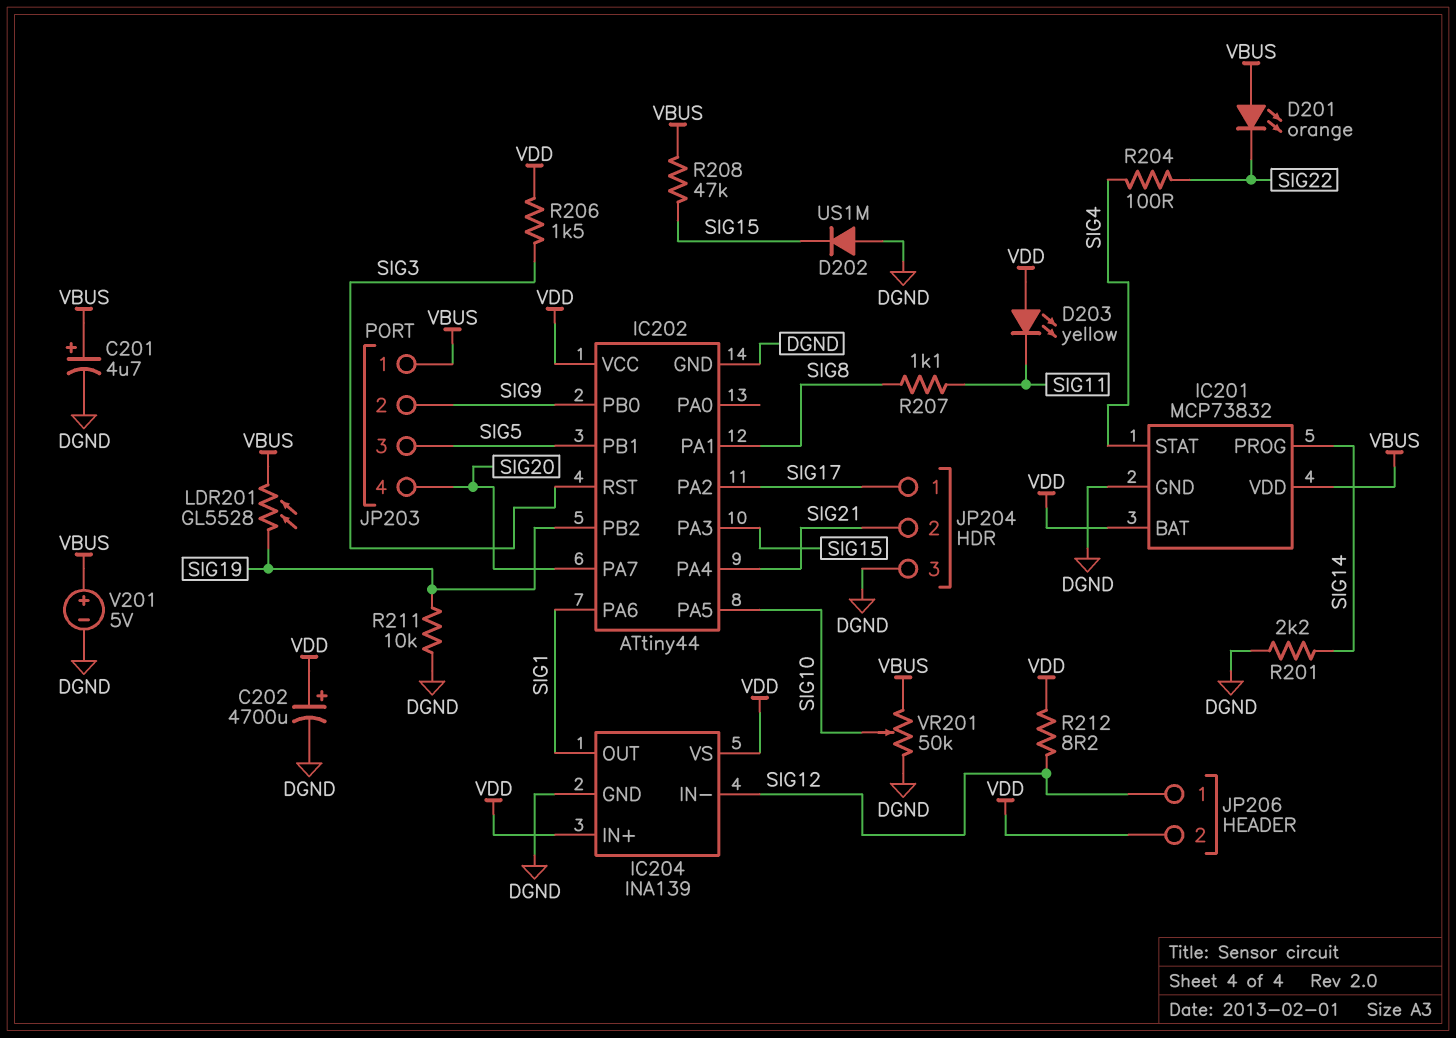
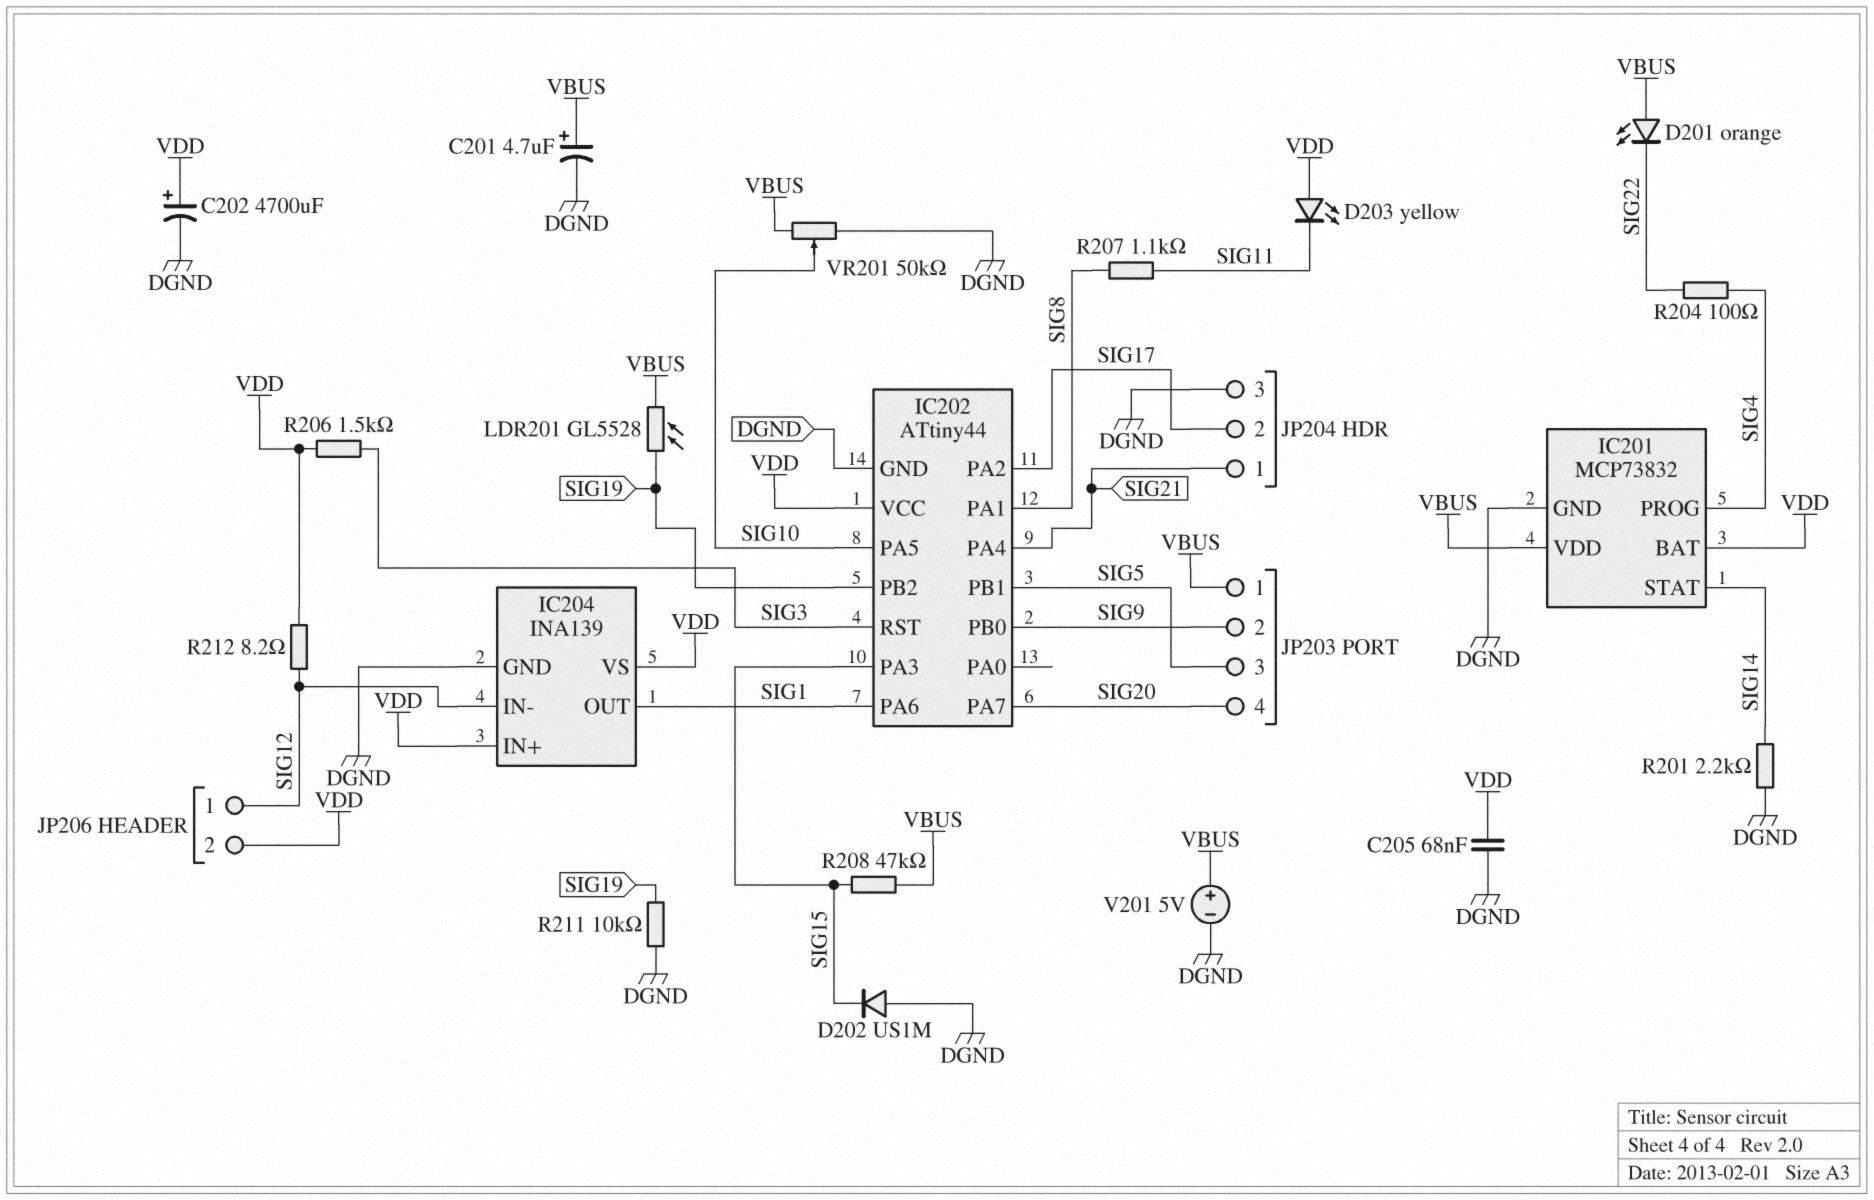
C205: none -> 68nF (DGND, VDD)
IC201 pin PROG: SIG14 -> SIG4
IC201 pin STAT: SIG4 -> SIG14
JP204 pin 1: SIG17 -> SIG21
JP204 pin 2: SIG21 -> SIG17

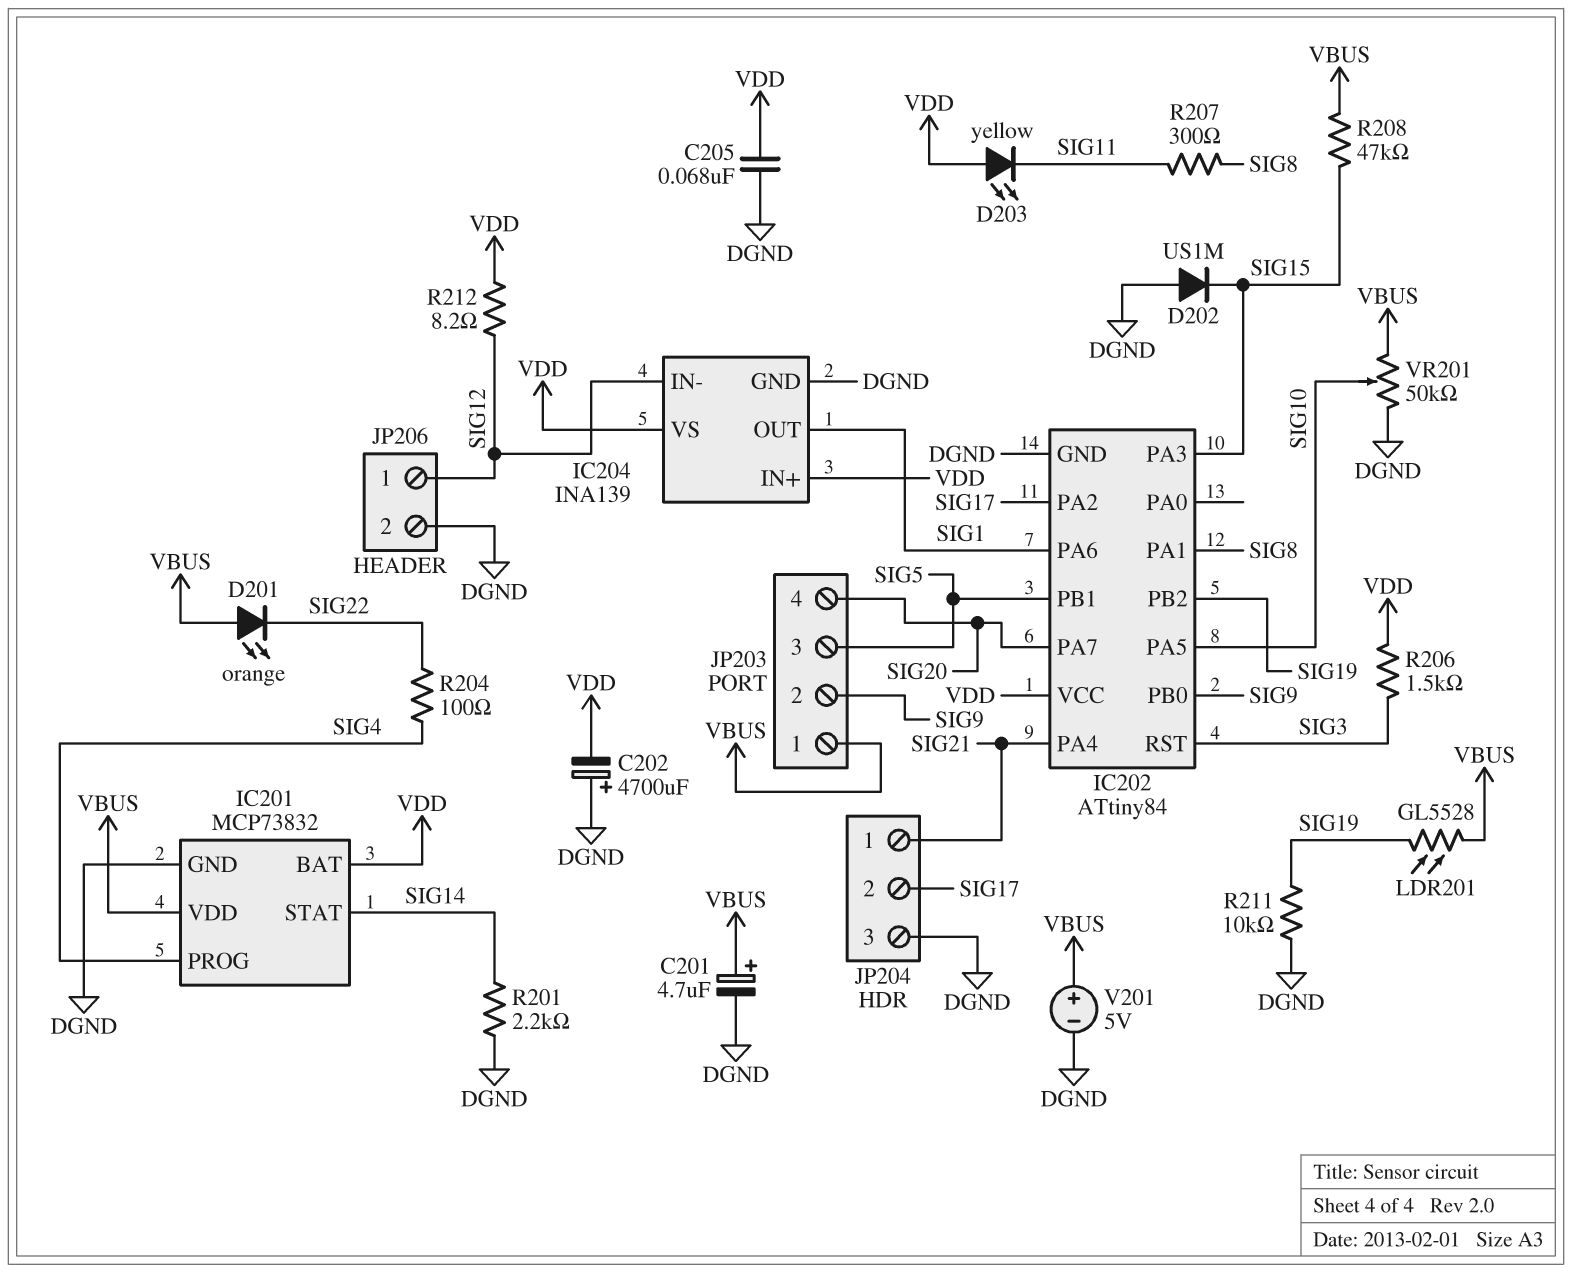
C202: 4700uF (plus VDD, minus DGND) -> 4700uF (plus DGND, minus VDD)
IC202: ATtiny44 -> ATtiny84
JP206 pin 2: VDD -> DGND
R207: 1.1k (SIG8, SIG11) -> 300 (SIG8, SIG11)

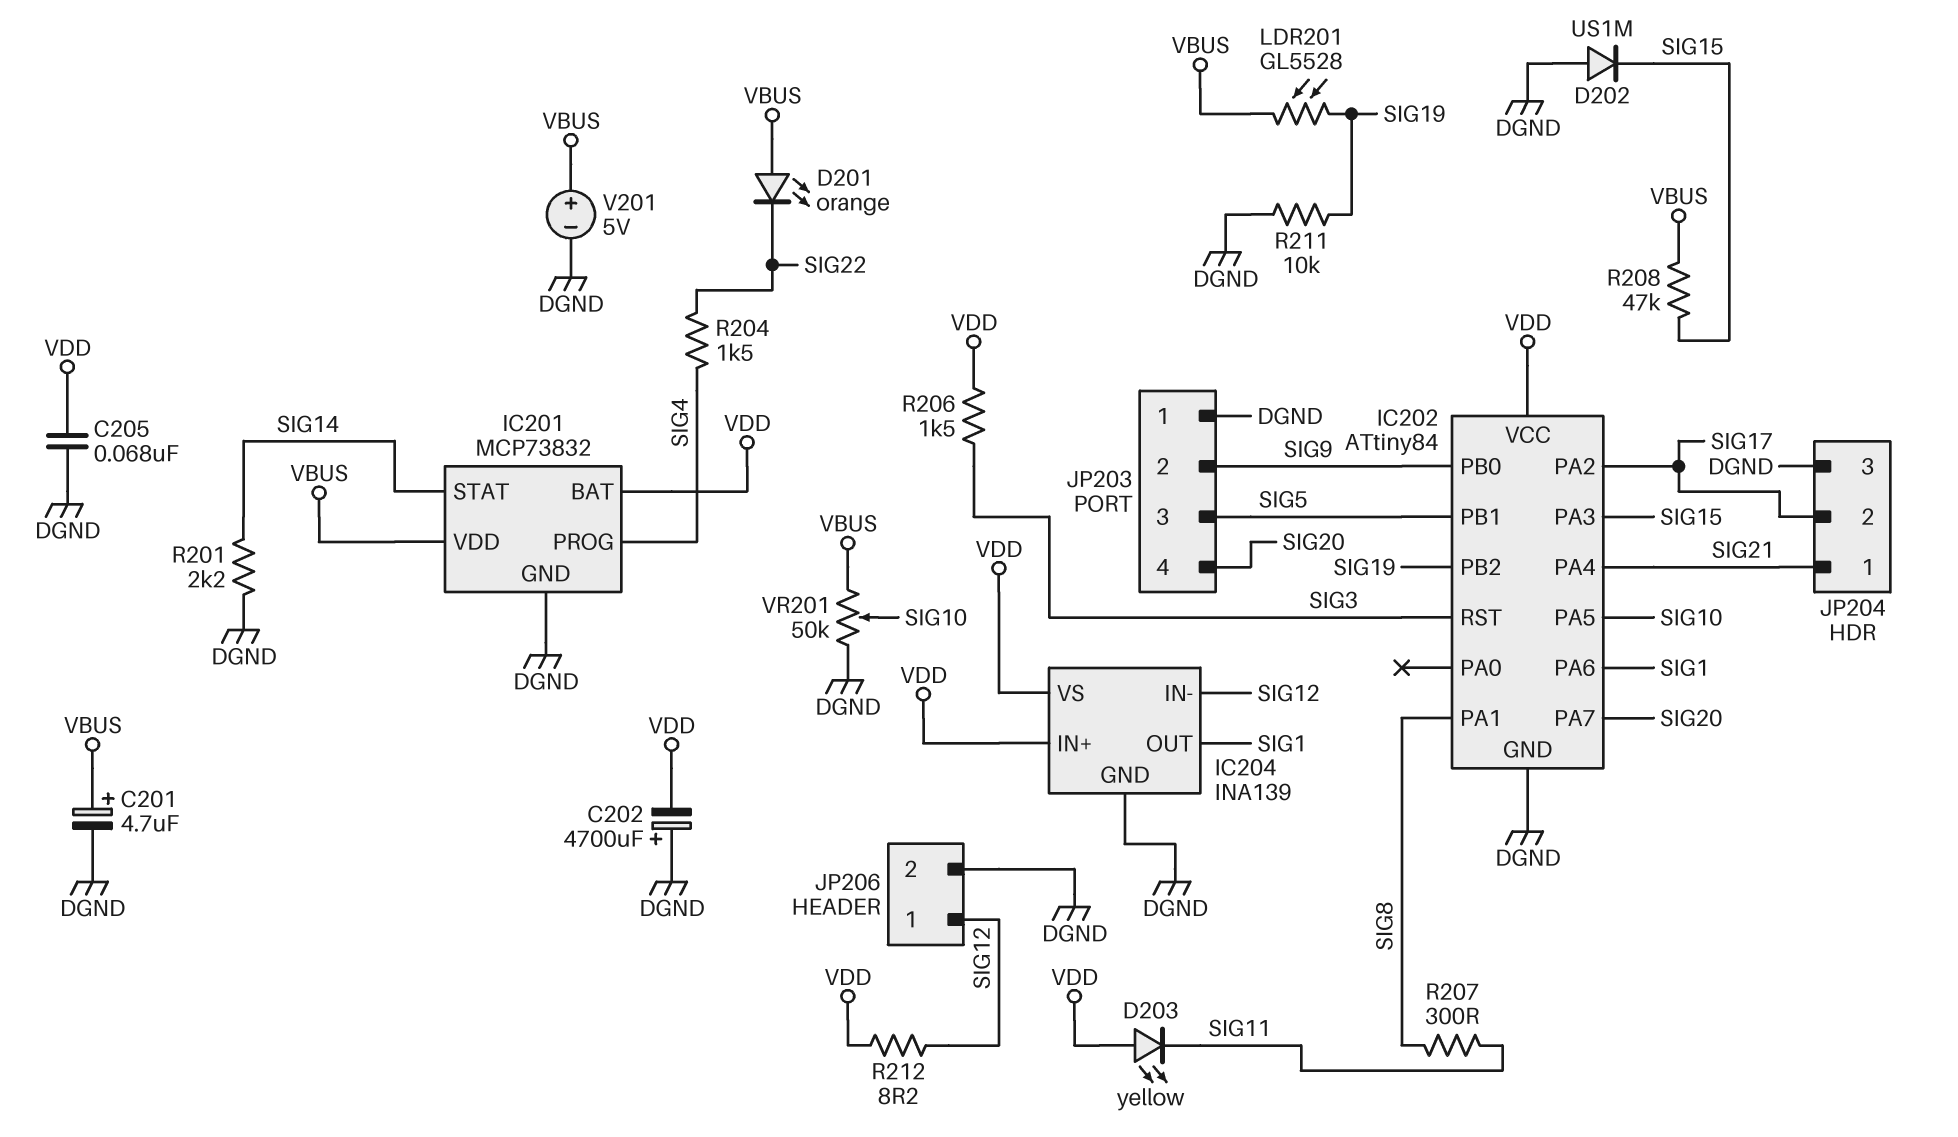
JP203 pin 1: VBUS -> DGND
R204: 100 (SIG4, SIG22) -> 1.5k (SIG4, SIG22)

